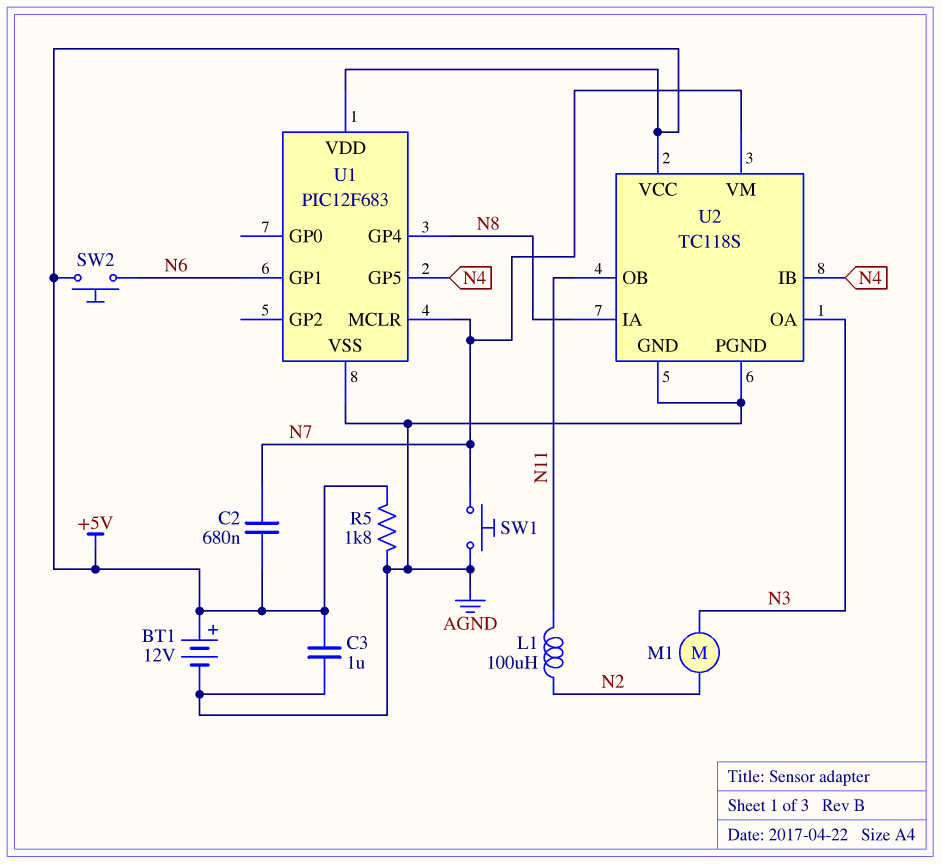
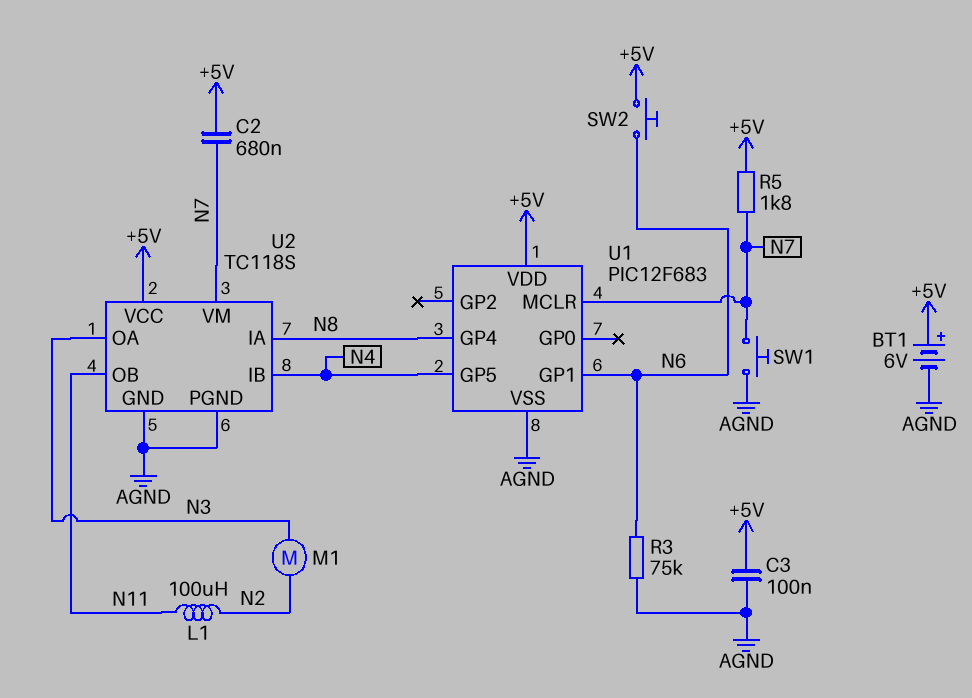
BT1: 12V (plus +5V, minus AGND) -> 6V (plus +5V, minus AGND)
C3: 1uF (+5V, AGND) -> 100nF (+5V, AGND)
R3: none -> 75k (AGND, N6)
R5: 1.8k (+5V, AGND) -> 1.8k (+5V, N7)

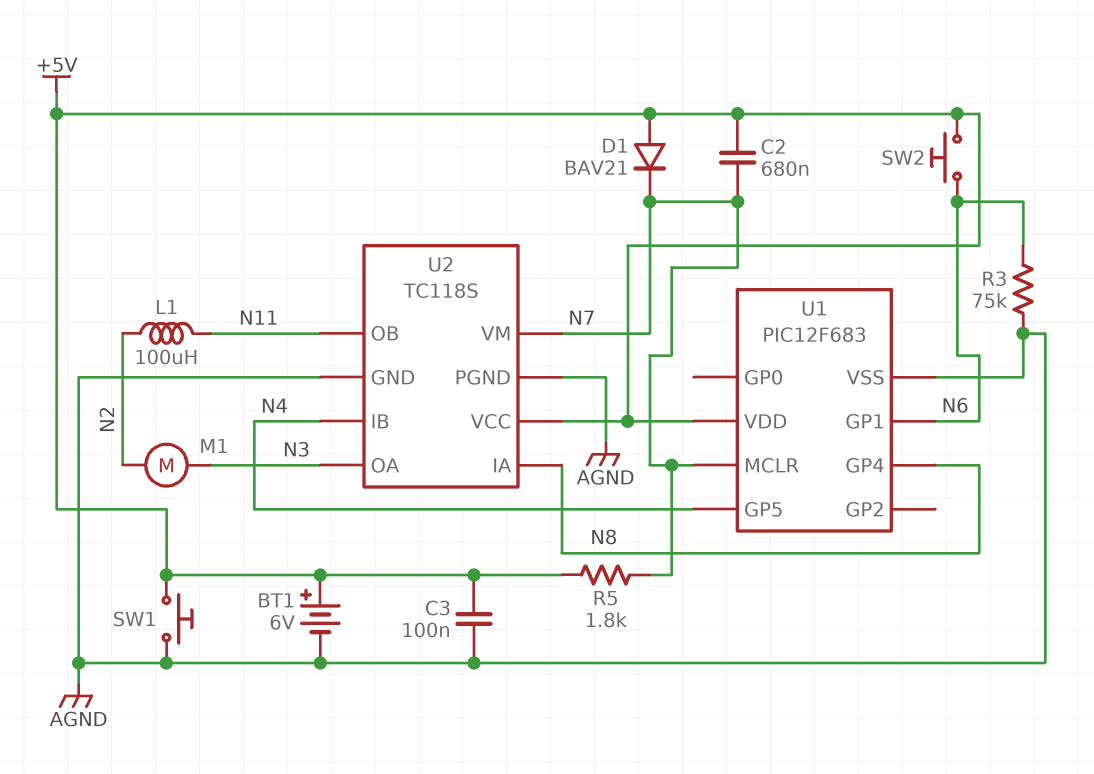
D1: none -> diode BAV21 (A +5V, K N7)
SW1: button (AGND, N7) -> button (+5V, AGND)

